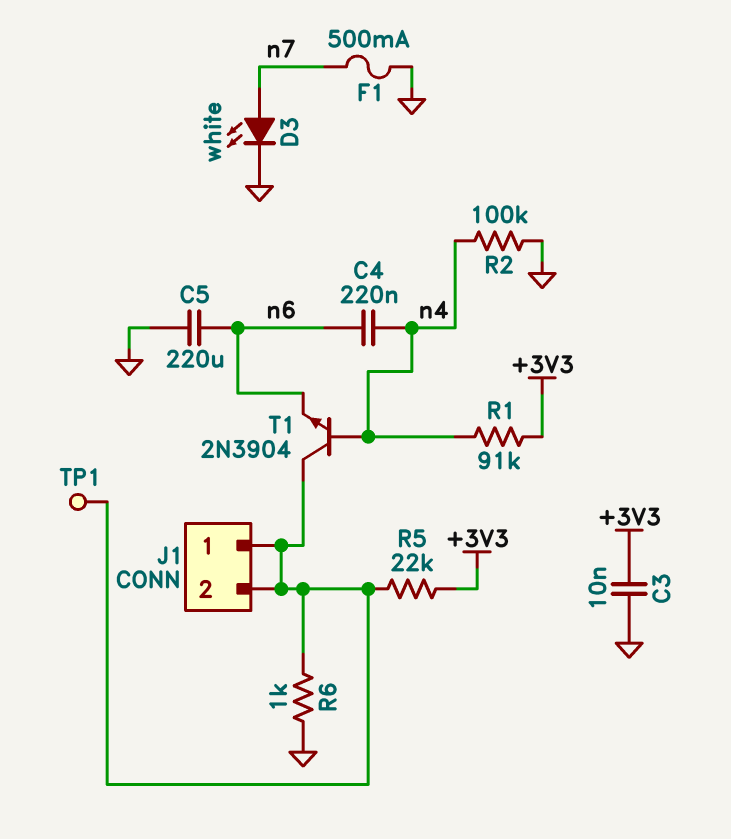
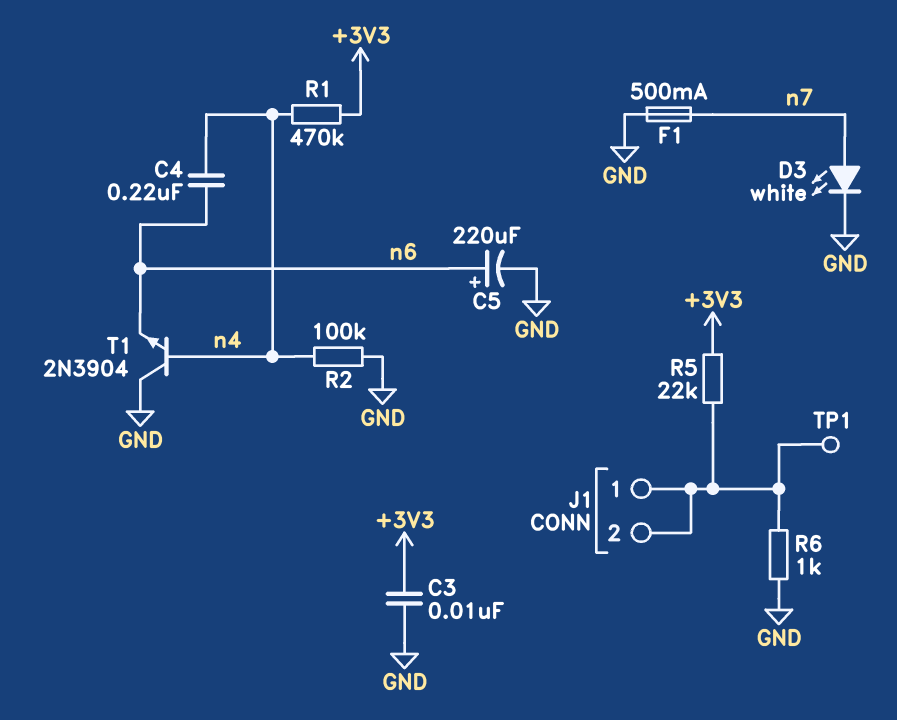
C5: 220uF (GND, n6) -> 220uF (plus n6, minus GND)
R1: 91k (+3V3, n4) -> 470k (+3V3, n4)
T1: NPN 2N3904 (B n4, C J1/1, E n6) -> NPN 2N3904 (B n4, C GND, E n6)

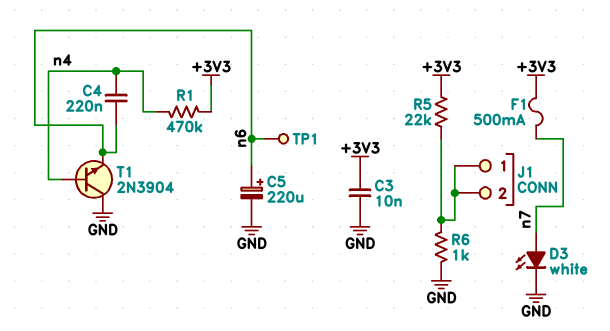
F1: 500mA (GND, n7) -> 500mA (+3V3, n7)
R2: 100k (GND, n4) -> none
TP1: test point (J1/1) -> test point (n6)

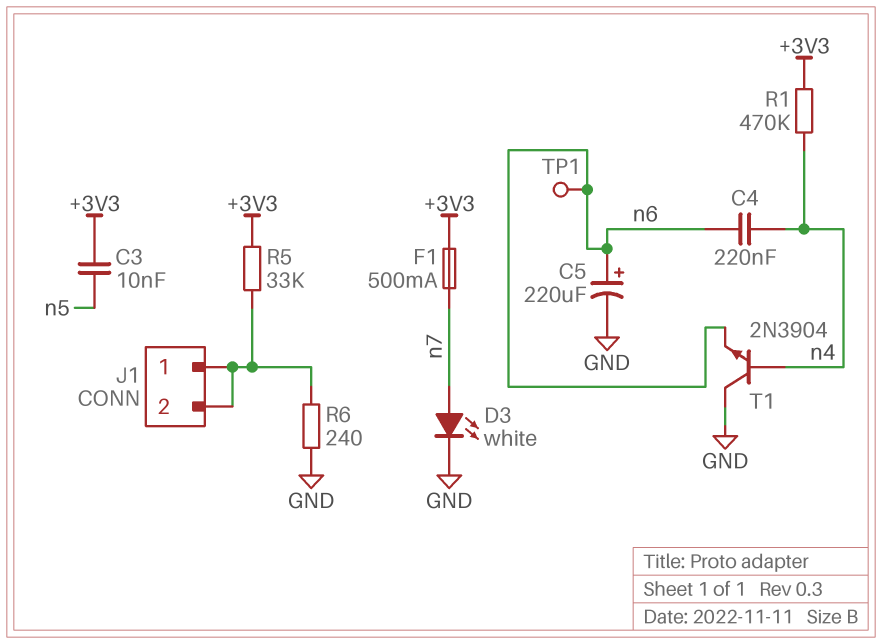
C3: 10nF (+3V3, GND) -> 10nF (+3V3, n5)
R5: 22k (+3V3, J1/1) -> 33k (+3V3, J1/1)
R6: 1k (GND, J1/1) -> 240 (GND, J1/1)

